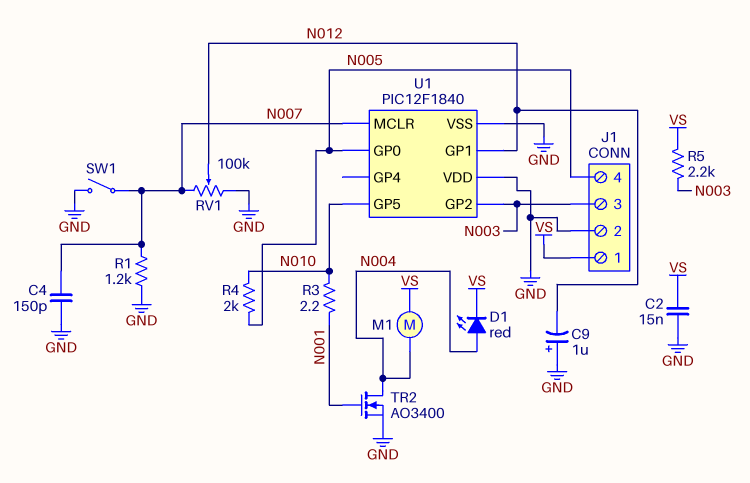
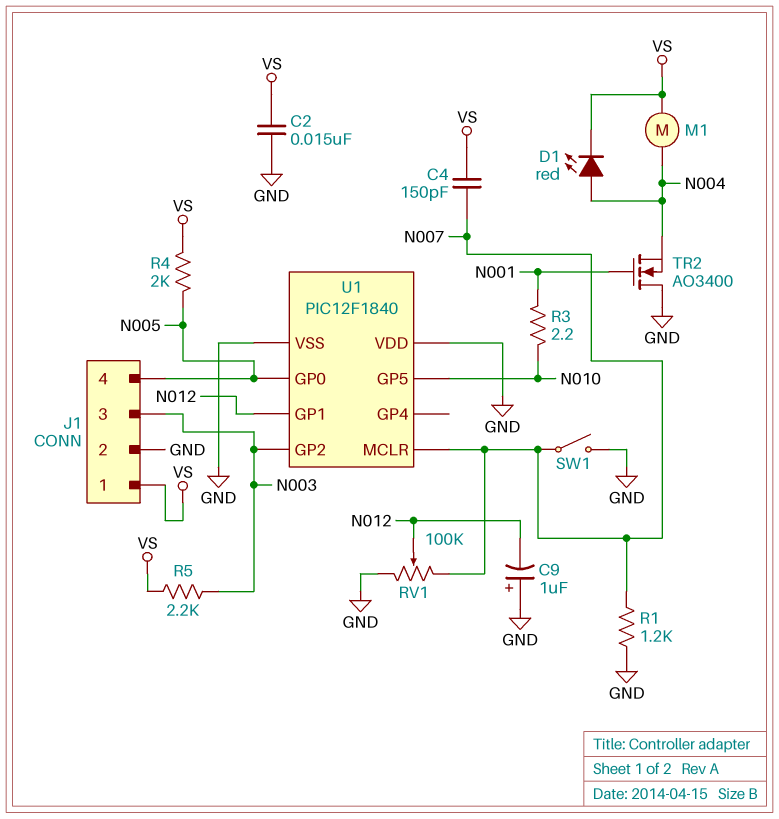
C4: 150pF (GND, N007) -> 150pF (N007, VS)
R4: 2k (N005, N010) -> 2k (N005, VS)
TR2: NMOS AO3400 (G N001, D N004, S GND) -> NMOS AO3400 (G N001, D GND, S N004)

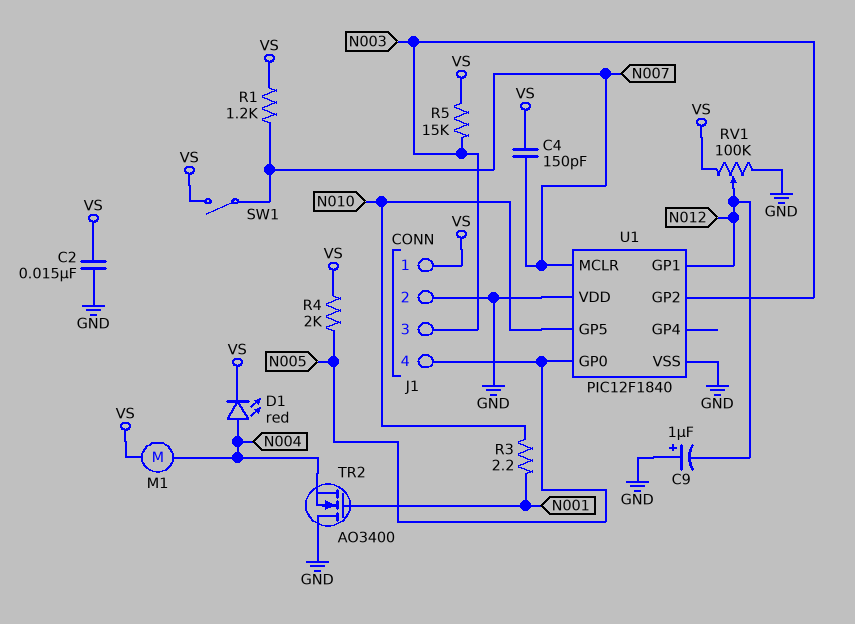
R1: 1.2k (GND, N007) -> 1.2k (N007, VS)
R5: 2.2k (N003, VS) -> 15k (N003, VS)
RV1: 100k (GND, N007, wiper N012) -> 100k (GND, VS, wiper N012)
SW1: switch (GND, N007) -> switch (N007, VS)

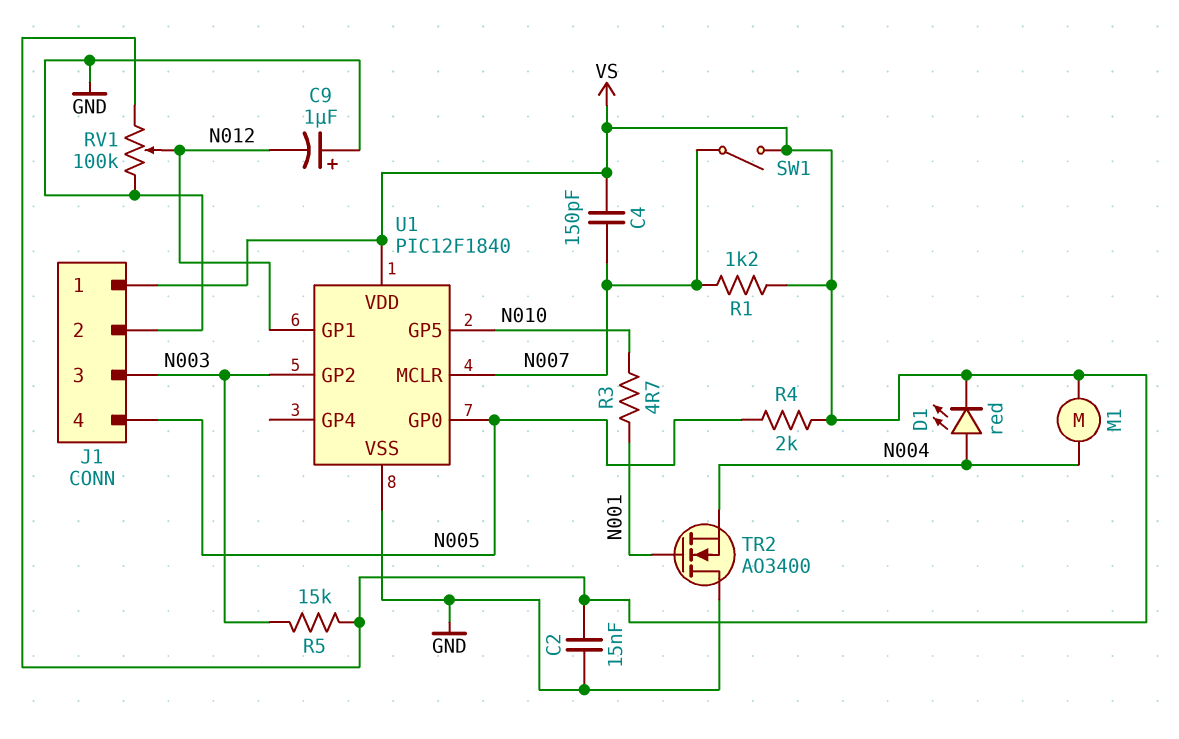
R3: 2.2 (N001, N010) -> 4.7 (N001, N010)
U1 pin VDD: GND -> VS

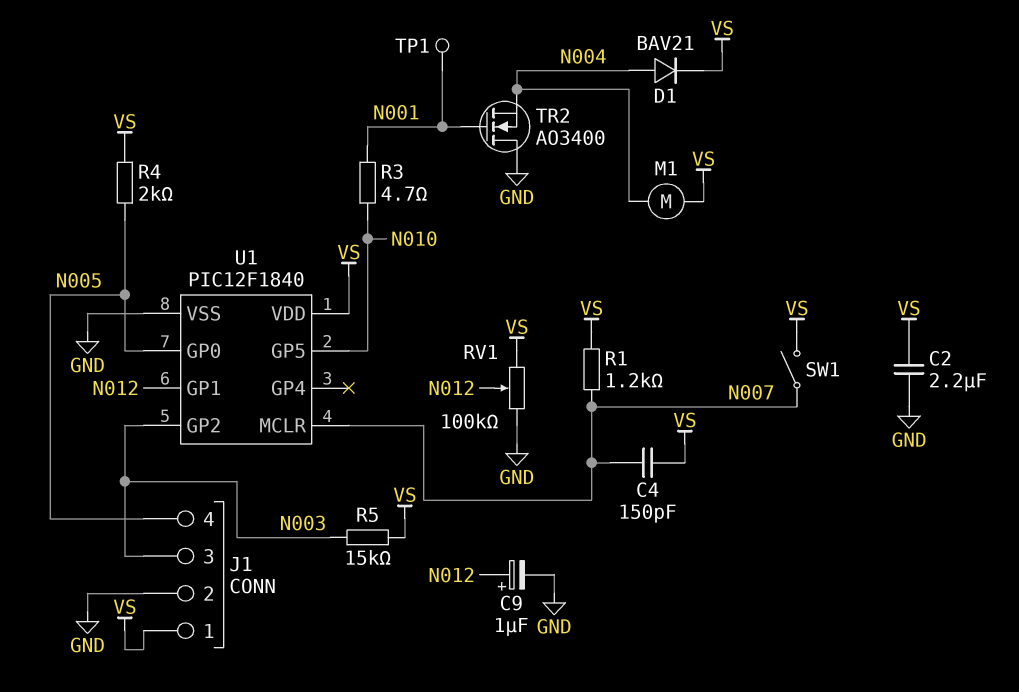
C2: 15nF (GND, VS) -> 2.2uF (GND, VS)
C9: 1uF (plus GND, minus N012) -> 1uF (plus N012, minus GND)
D1: LED red (A N004, K VS) -> diode BAV21 (A N004, K VS)
TP1: none -> test point (N001)

